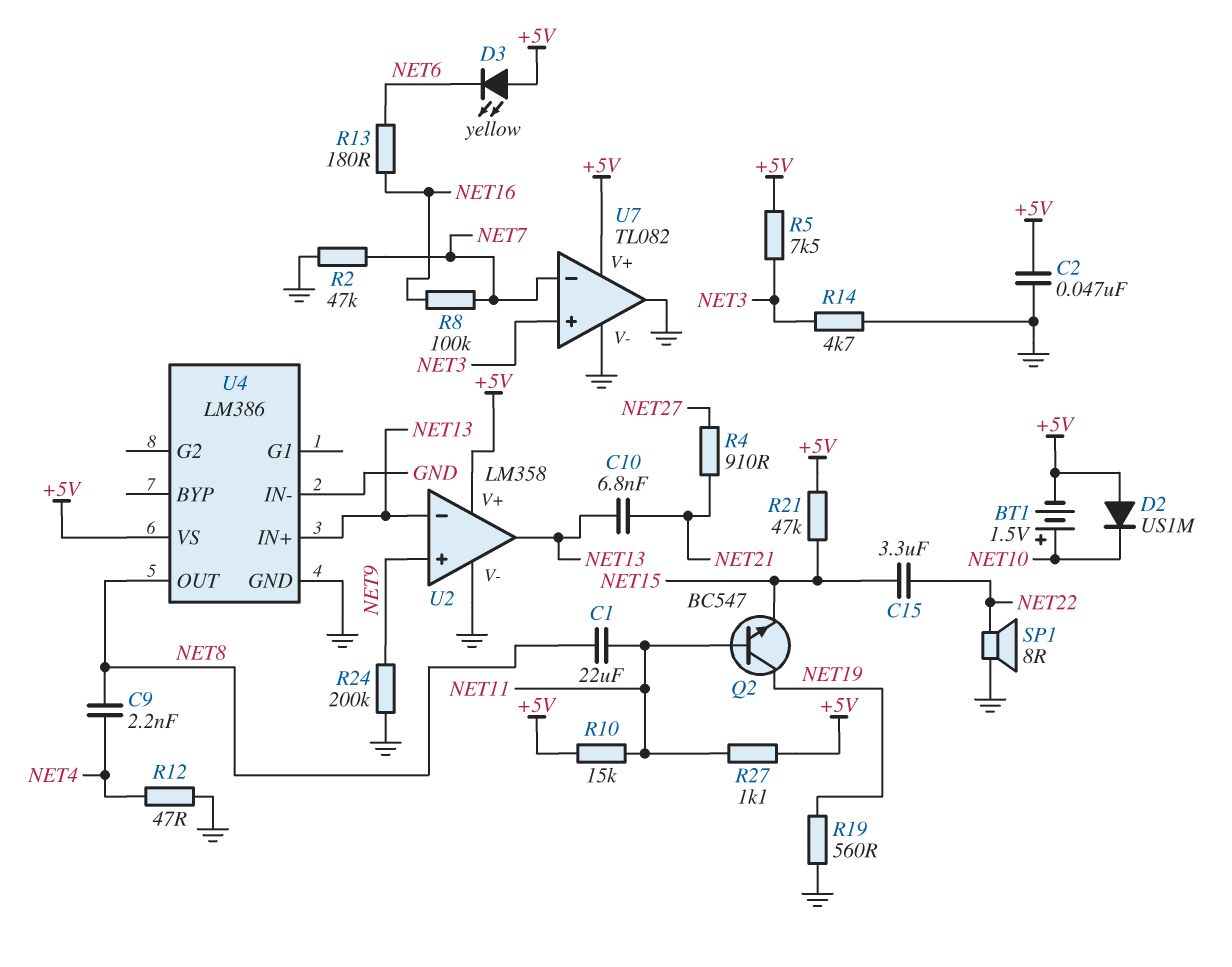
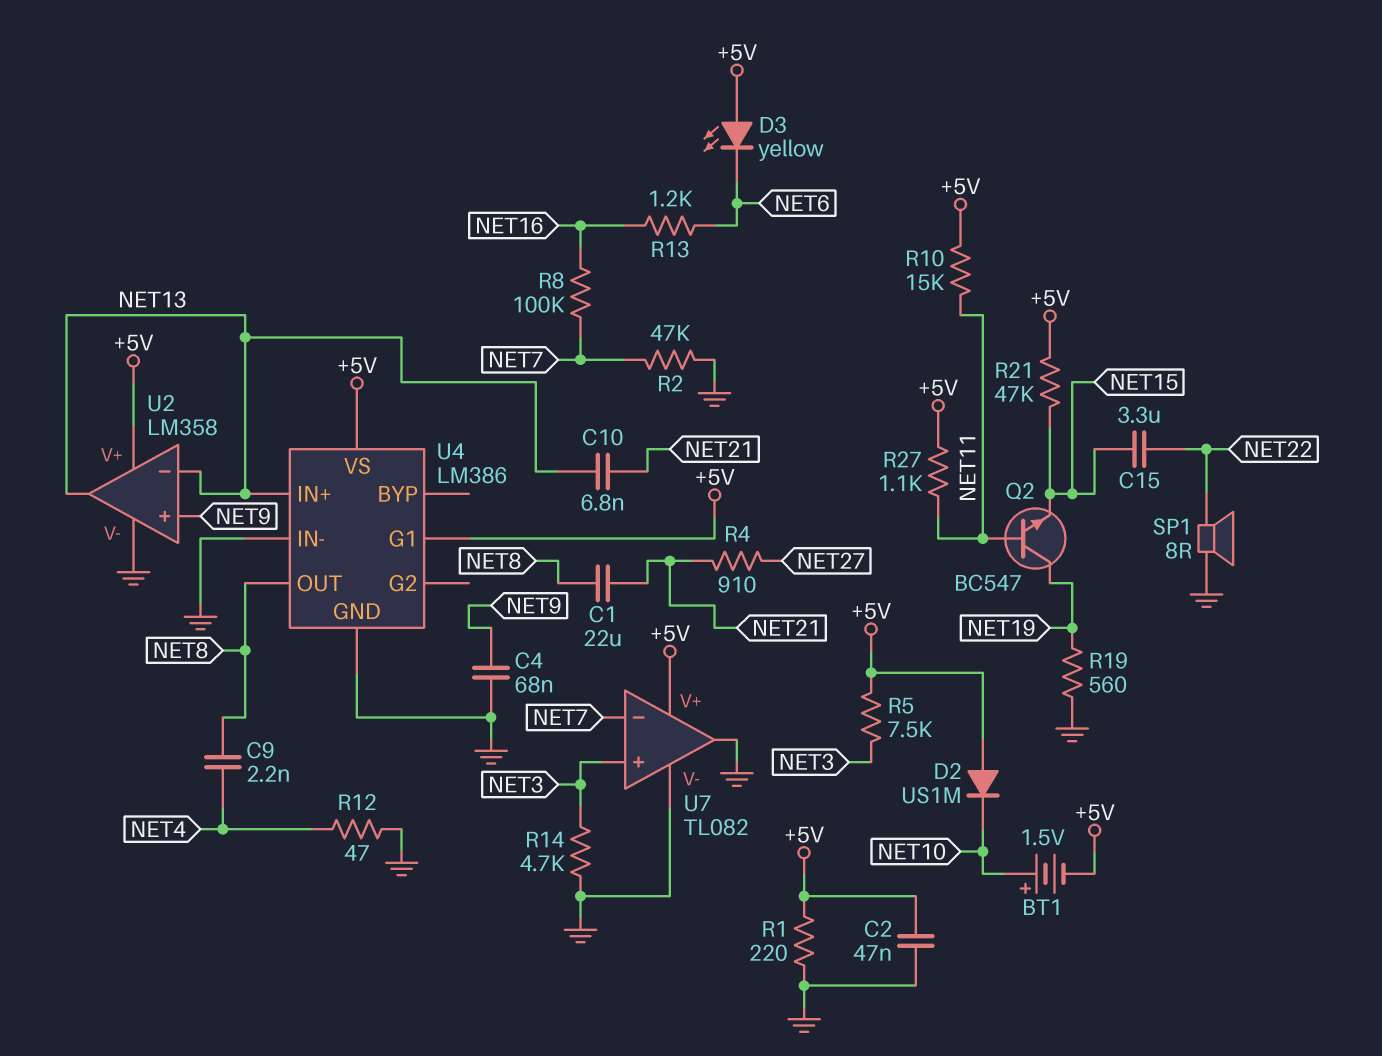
C1: 22uF (NET8, NET11) -> 22uF (NET8, NET21)
C4: none -> 68nF (GND, NET9)
R1: none -> 220 (+5V, GND)
R13: 180 (NET6, NET16) -> 1.2k (NET6, NET16)
R24: 200k (GND, NET9) -> none
U4 pin G1: none -> +5V

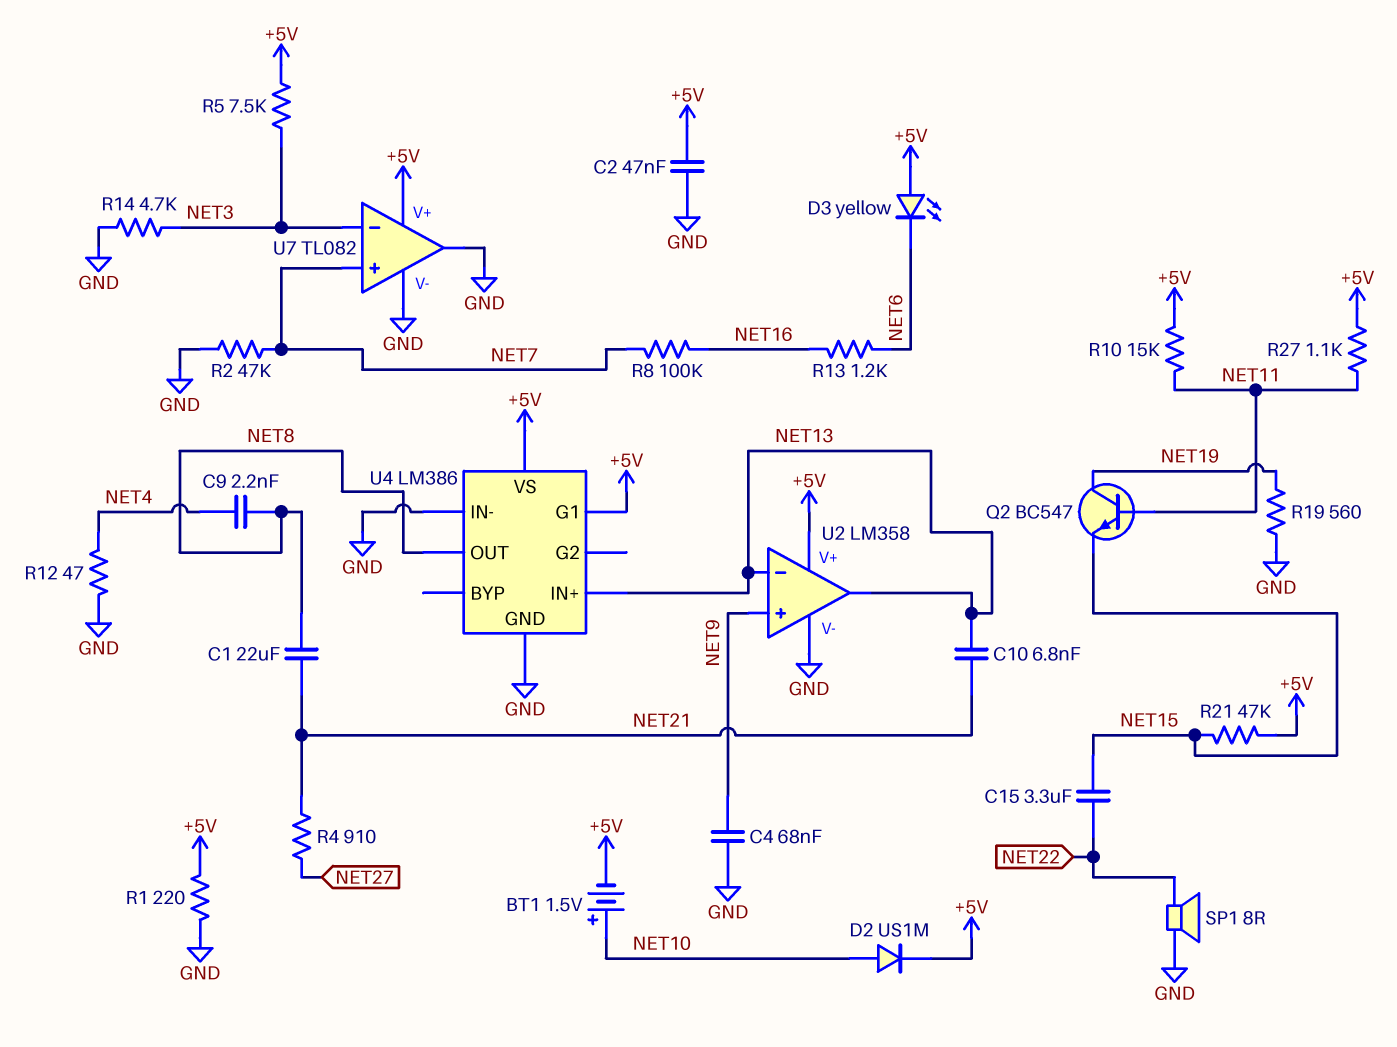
D2: diode US1M (A +5V, K NET10) -> diode US1M (A NET10, K +5V)
U7 pin in+: NET3 -> NET7
U7 pin in-: NET7 -> NET3

